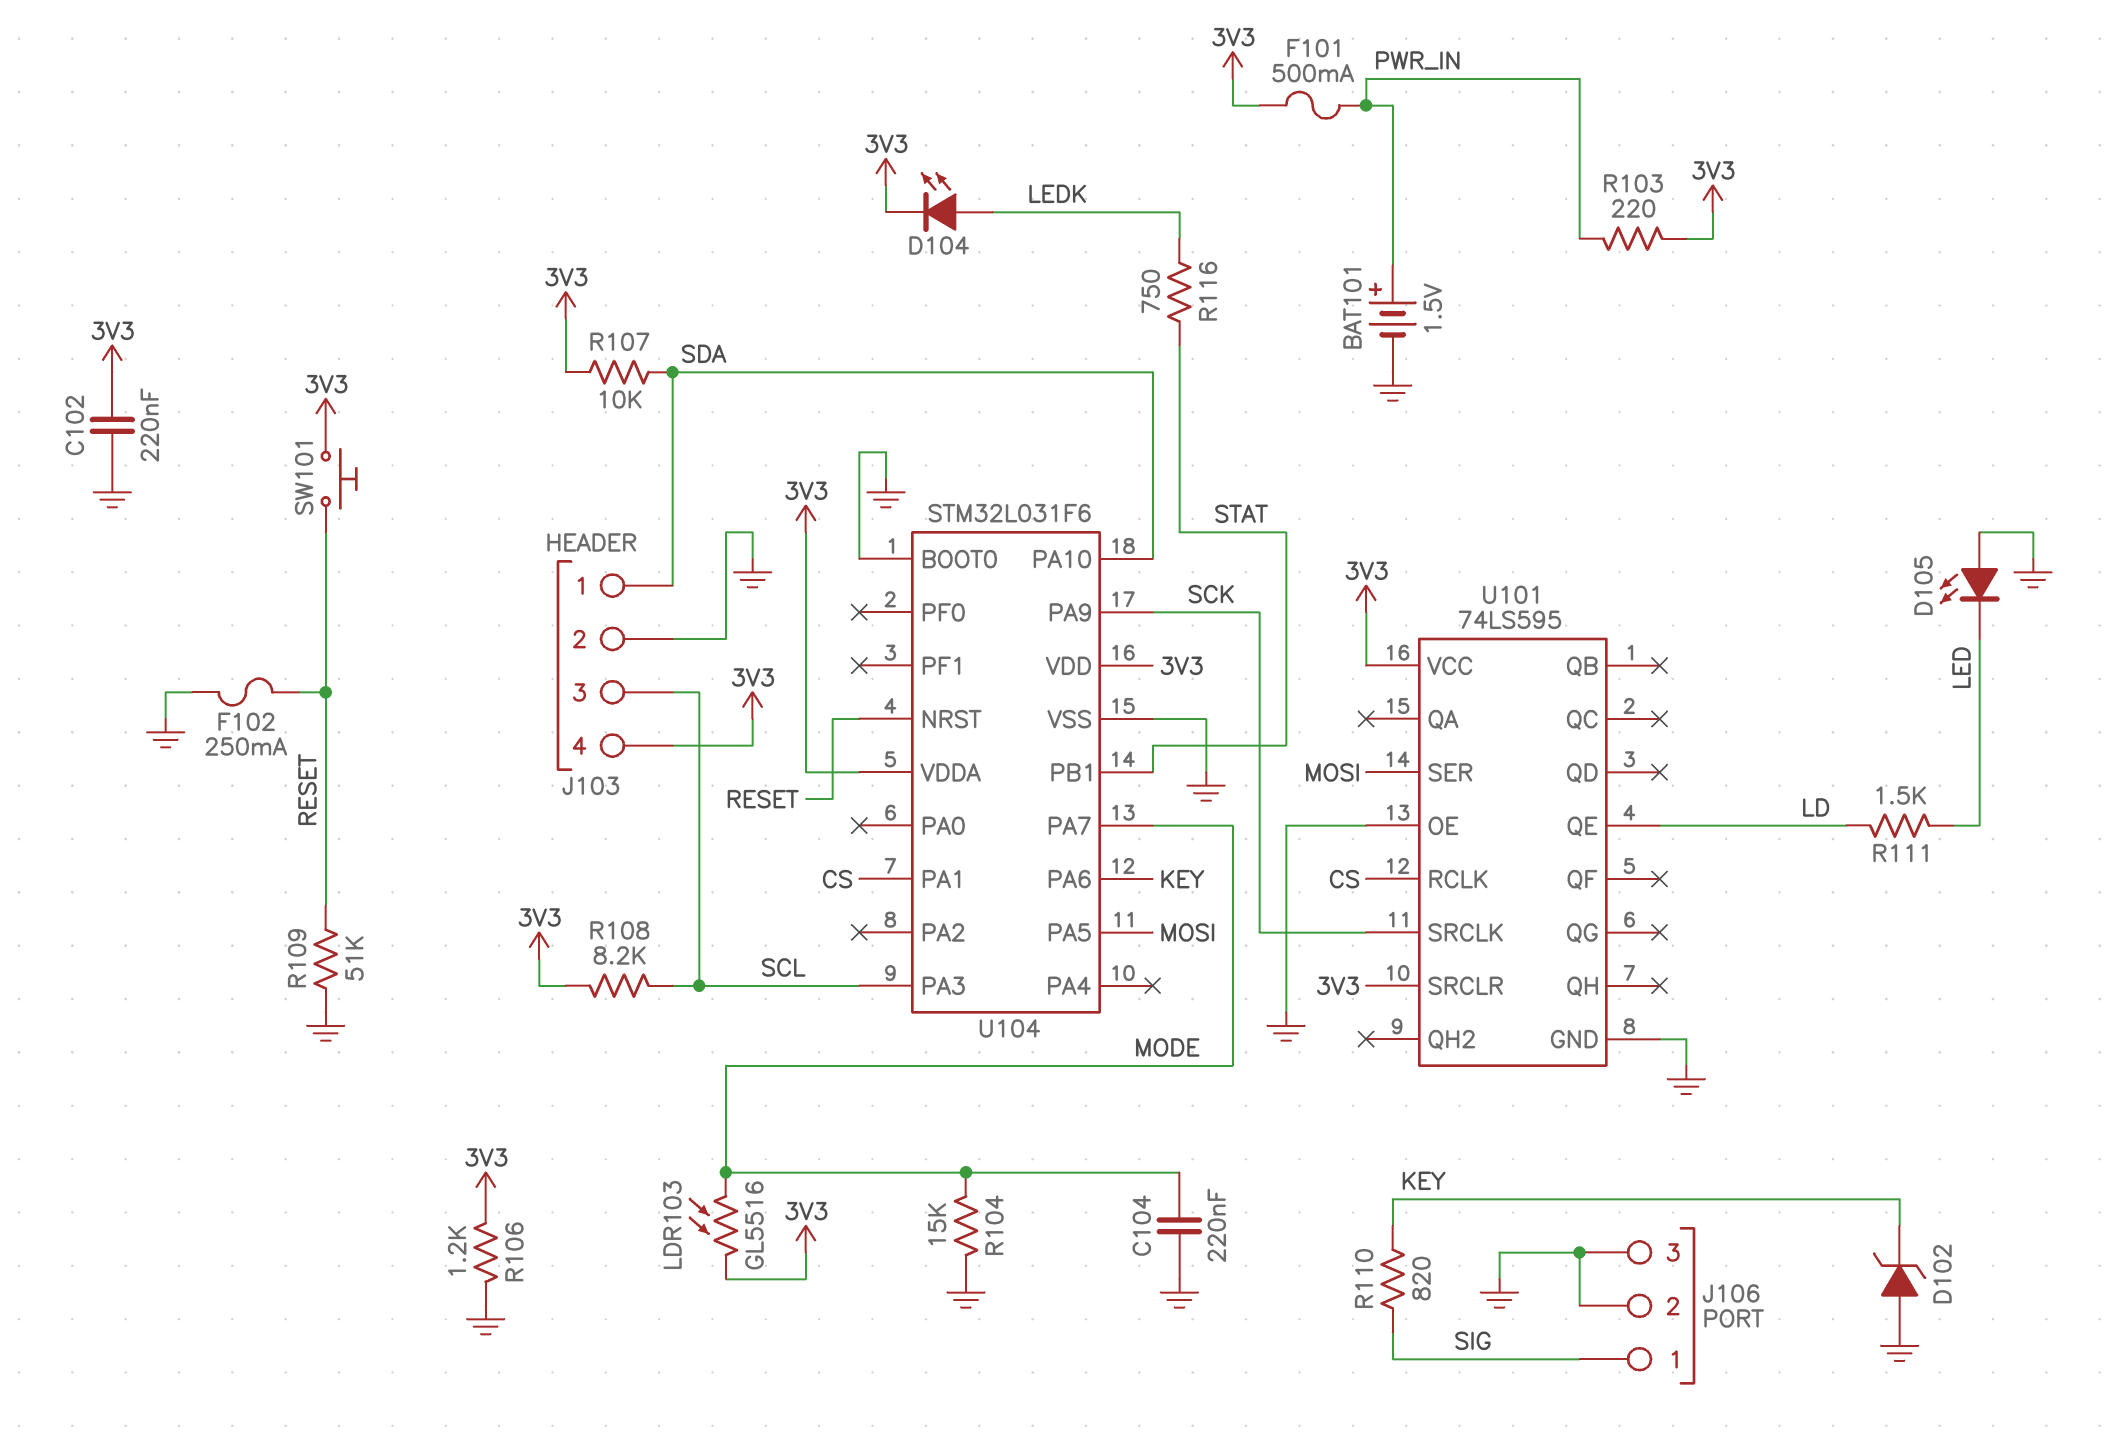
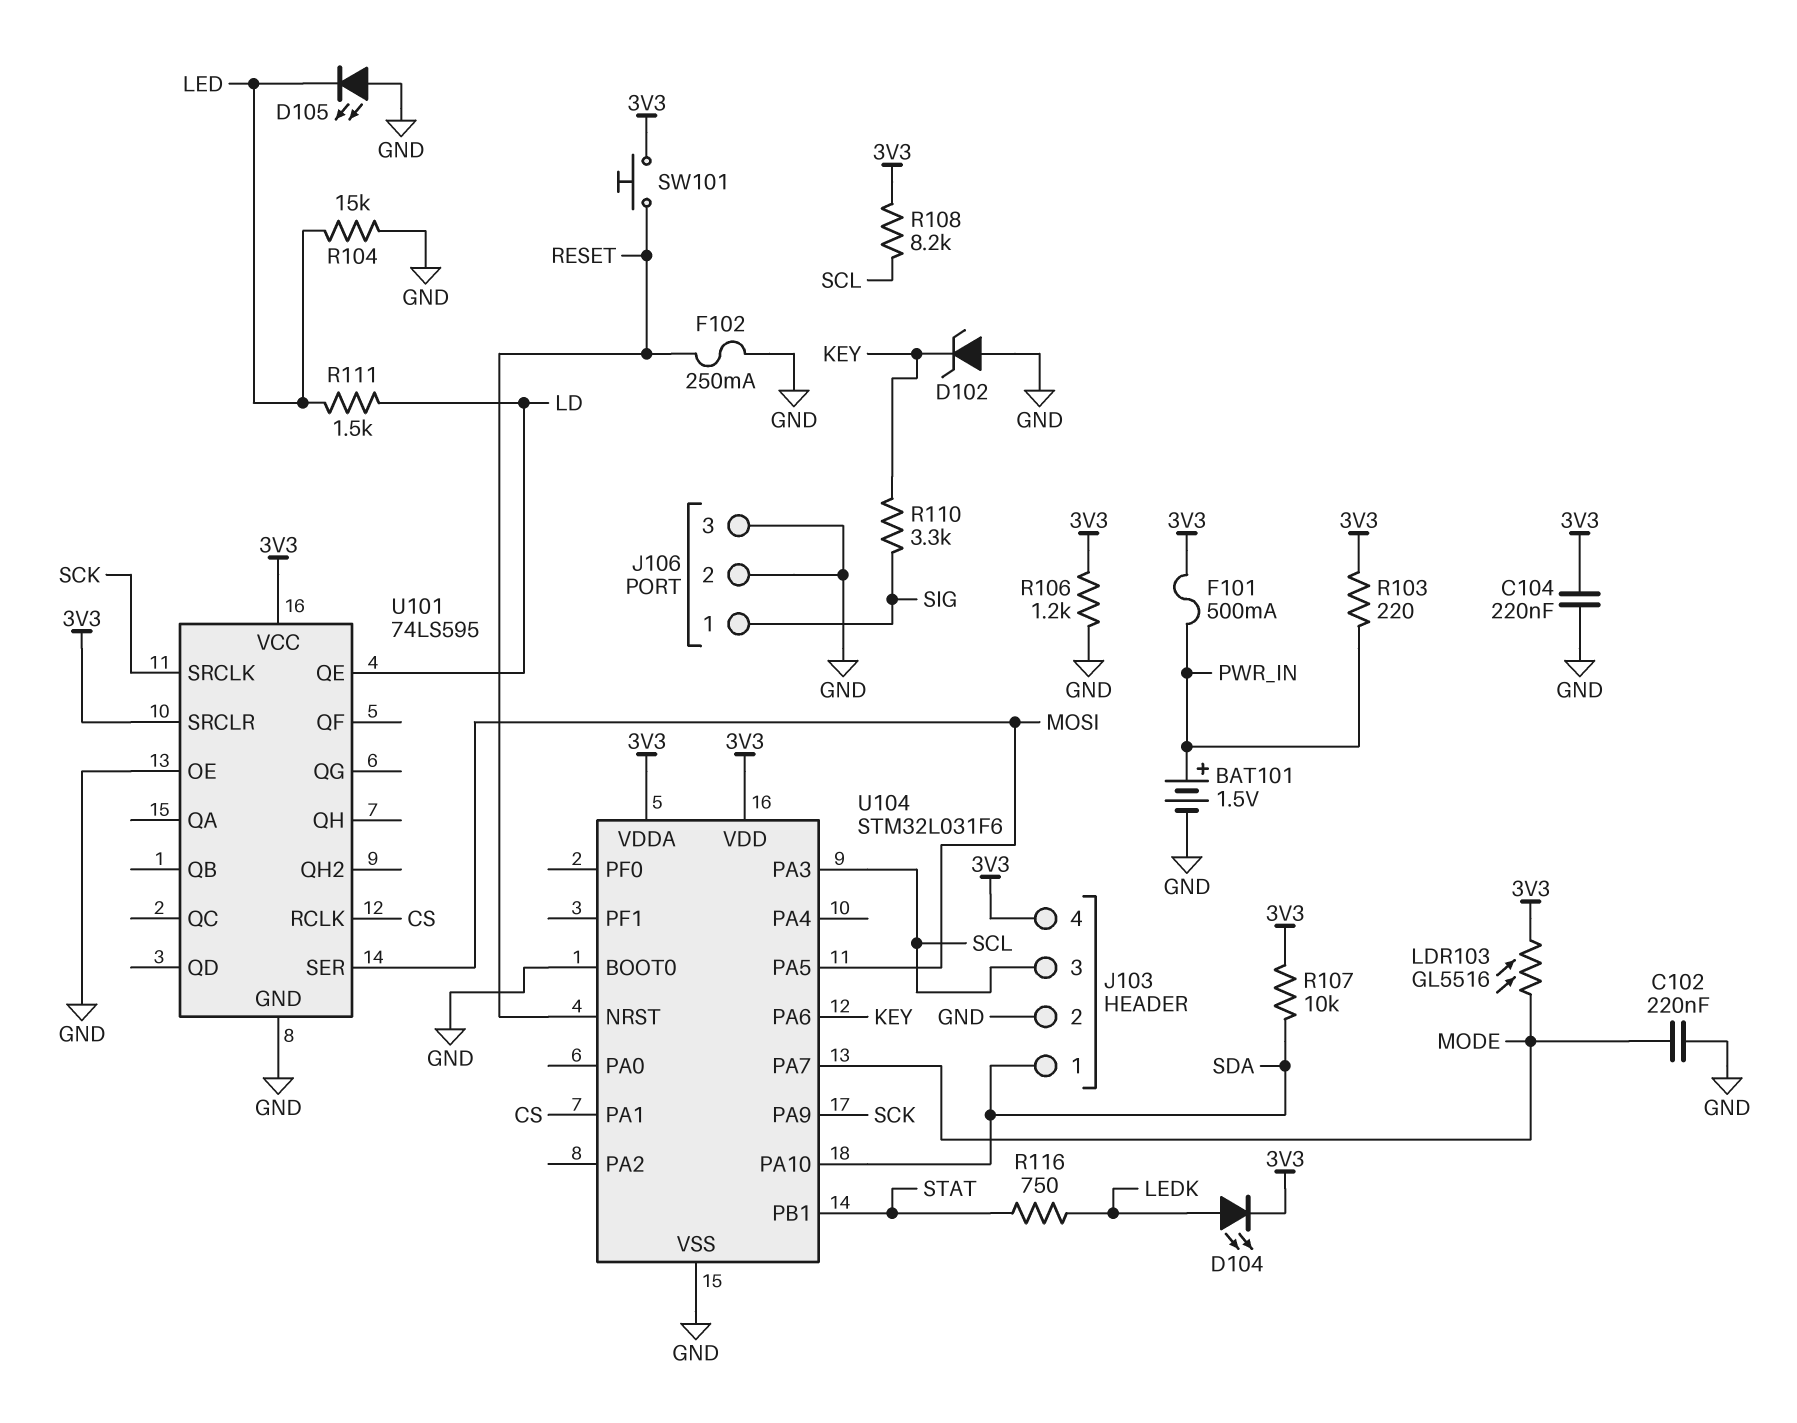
C102: 220nF (3V3, GND) -> 220nF (GND, MODE)
C104: 220nF (GND, MODE) -> 220nF (3V3, GND)
R104: 15k (GND, MODE) -> 15k (GND, LED)
R109: 51k (GND, RESET) -> none
R110: 820 (KEY, SIG) -> 3.3k (KEY, SIG)

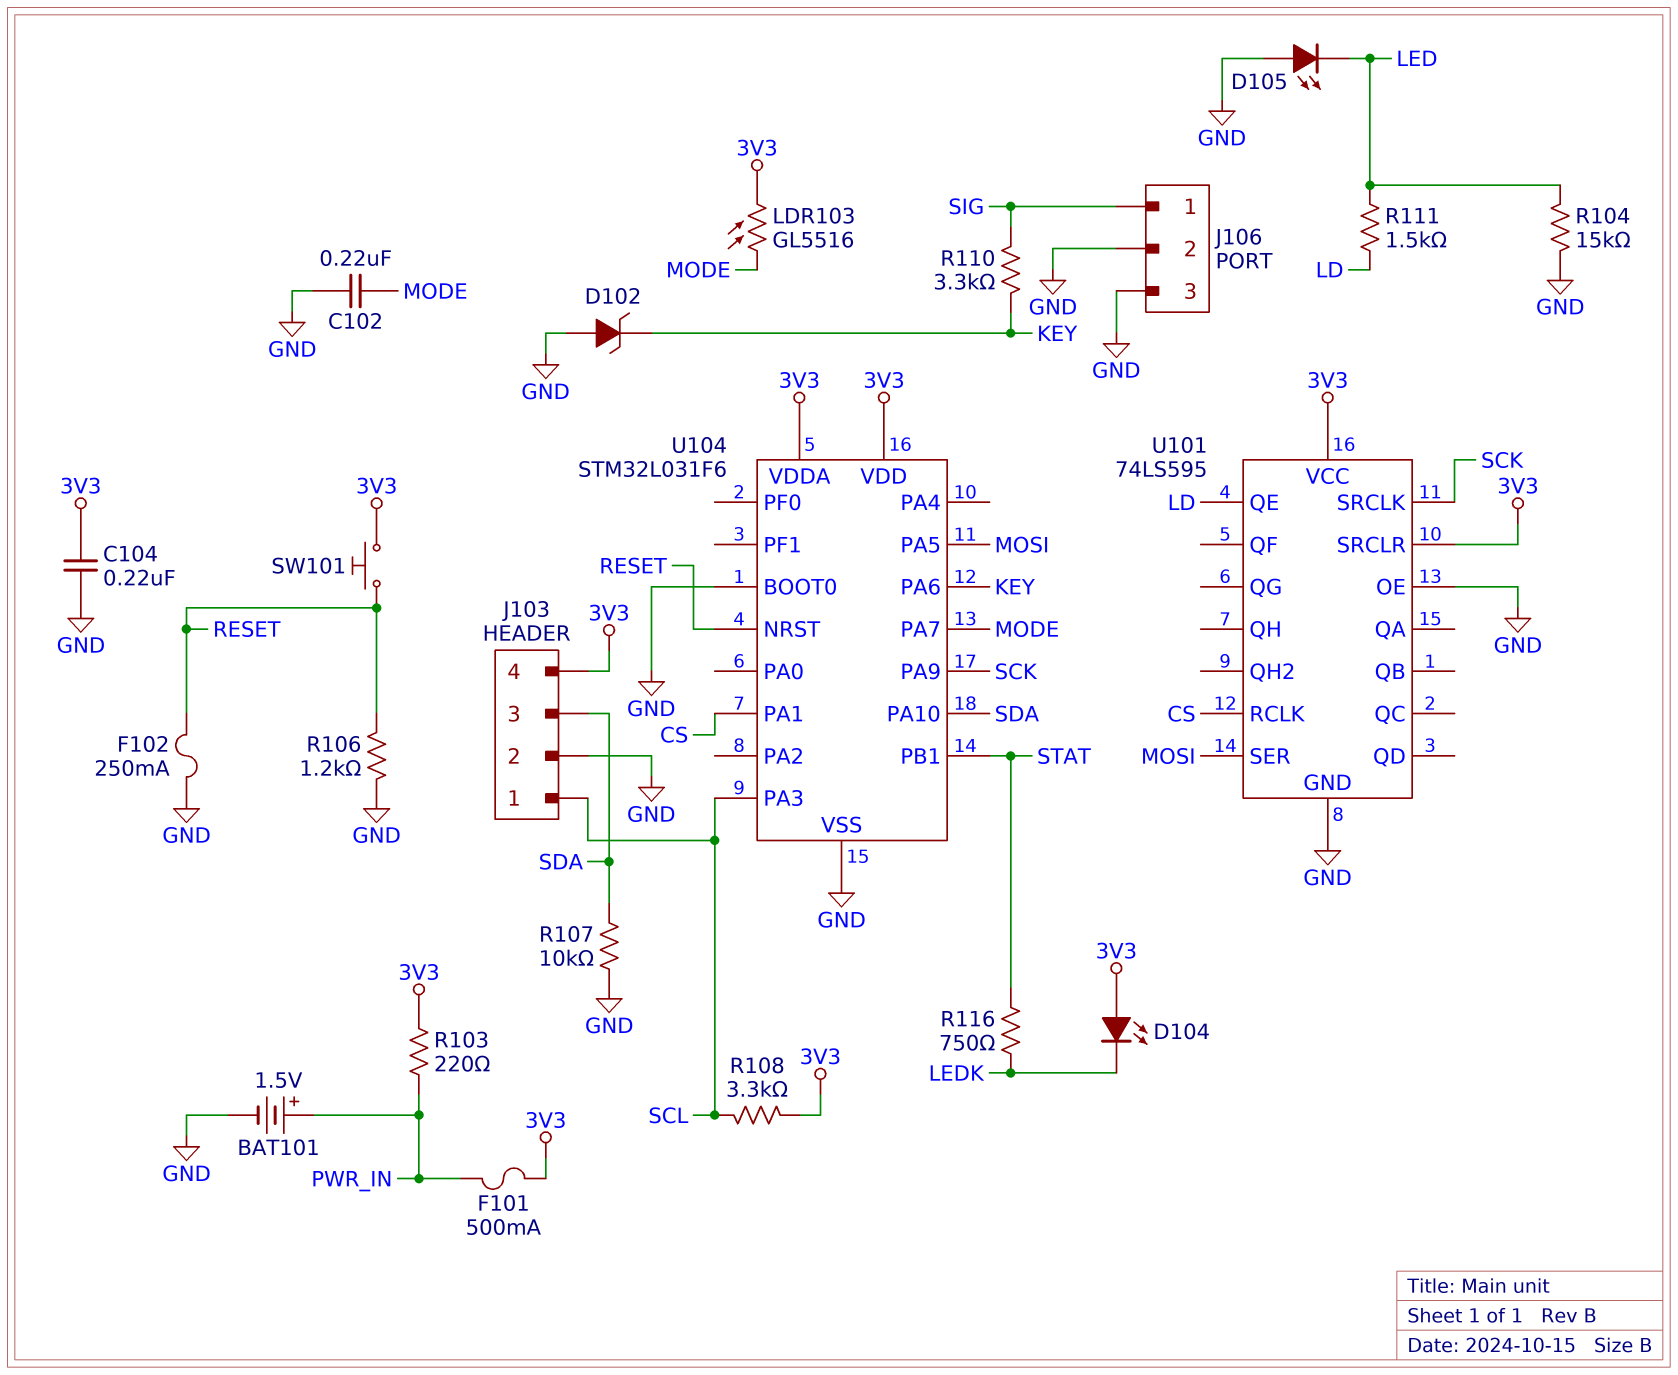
D104: LED (A LEDK, K 3V3) -> LED (A 3V3, K LEDK)
J103 pin 1: SDA -> SCL
J103 pin 3: SCL -> SDA
R106: 1.2k (3V3, GND) -> 1.2k (GND, RESET)
R107: 10k (3V3, SDA) -> 10k (GND, SDA)
R108: 8.2k (3V3, SCL) -> 3.3k (3V3, SCL)

